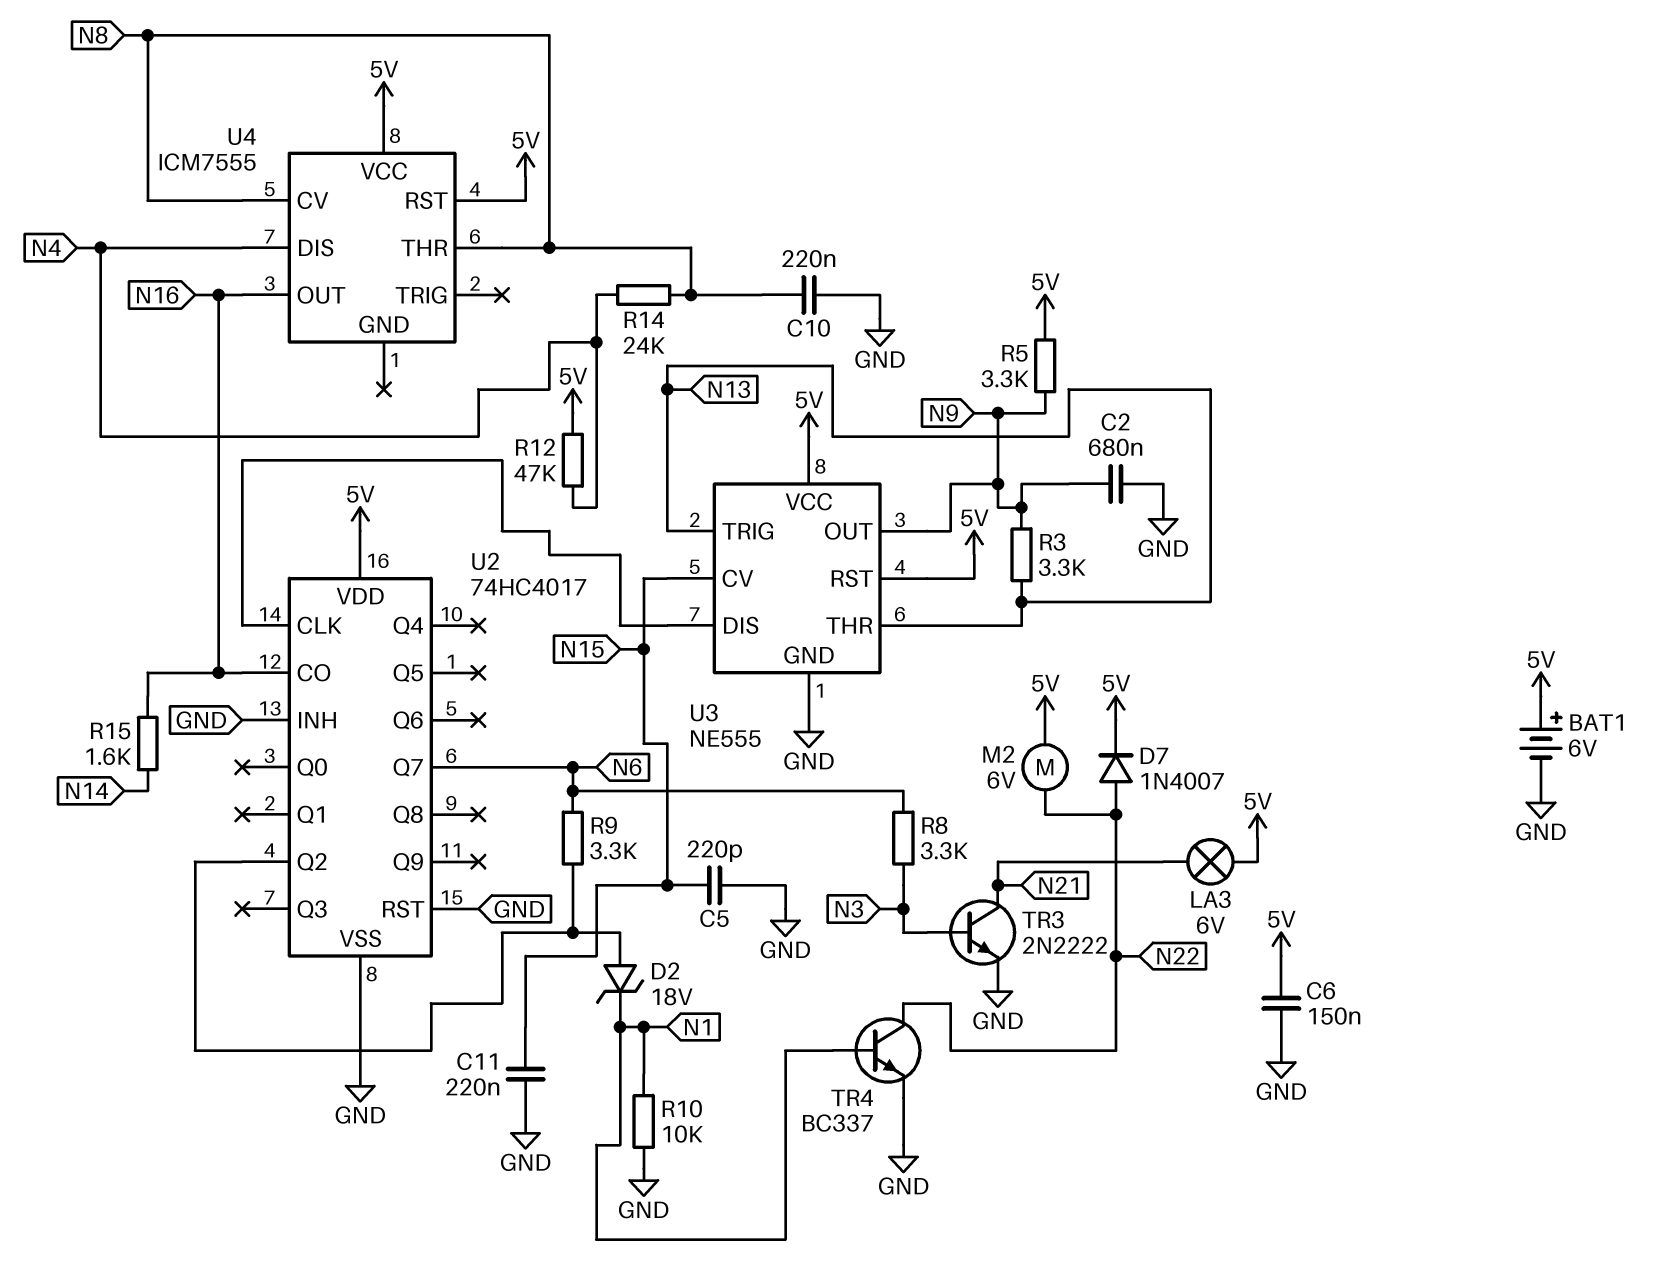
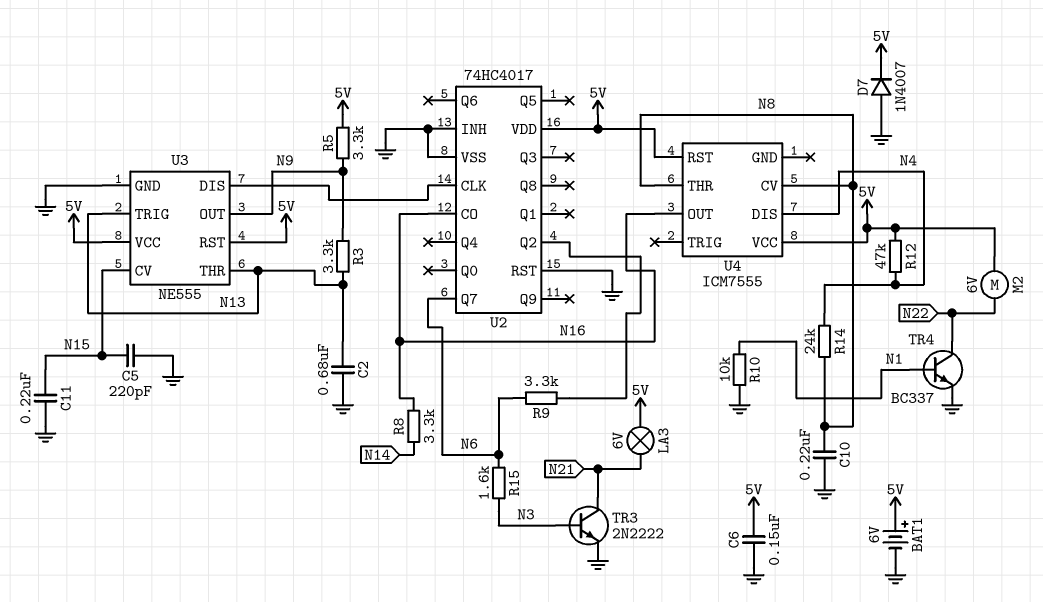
C2: 680nF (GND, N9) -> 680nF (GND, N13)
D2: zener 18V (A U2/Q2, K N1) -> none
D7: diode 1N4007 (A N22, K 5V) -> diode 1N4007 (A GND, K 5V)
R8: 3.3k (N3, N6) -> 3.3k (N14, N16)
R15: 1.6k (N14, N16) -> 1.6k (N3, N6)

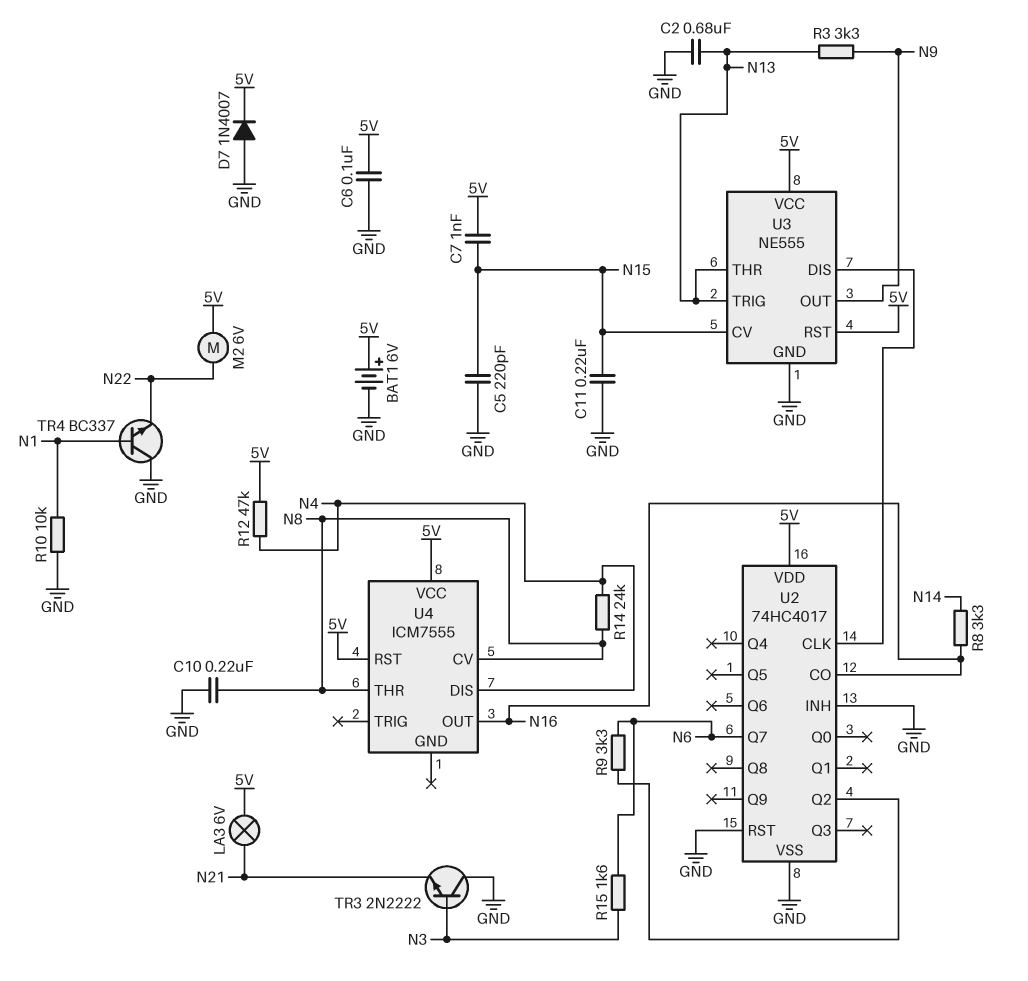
C6: 150nF (5V, GND) -> 100nF (5V, GND)
C7: none -> 1nF (5V, N15)
R5: 3.3k (5V, N9) -> none
TR3: NPN 2N2222 (B N3, C N21, E GND) -> NPN 2N2222 (B N3, C GND, E N21)
TR4: NPN BC337 (B N1, C N22, E GND) -> NPN BC337 (B N1, C GND, E N22)

